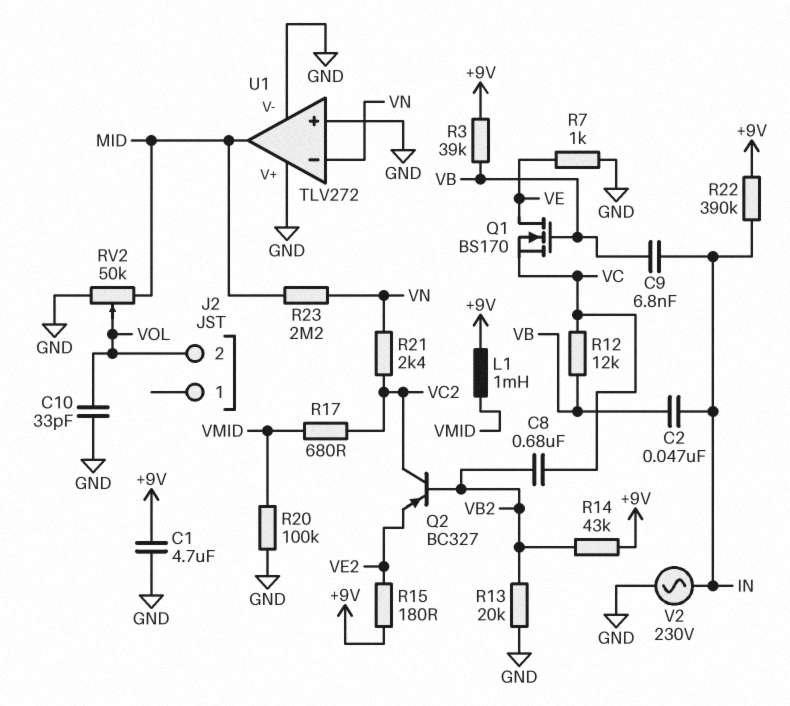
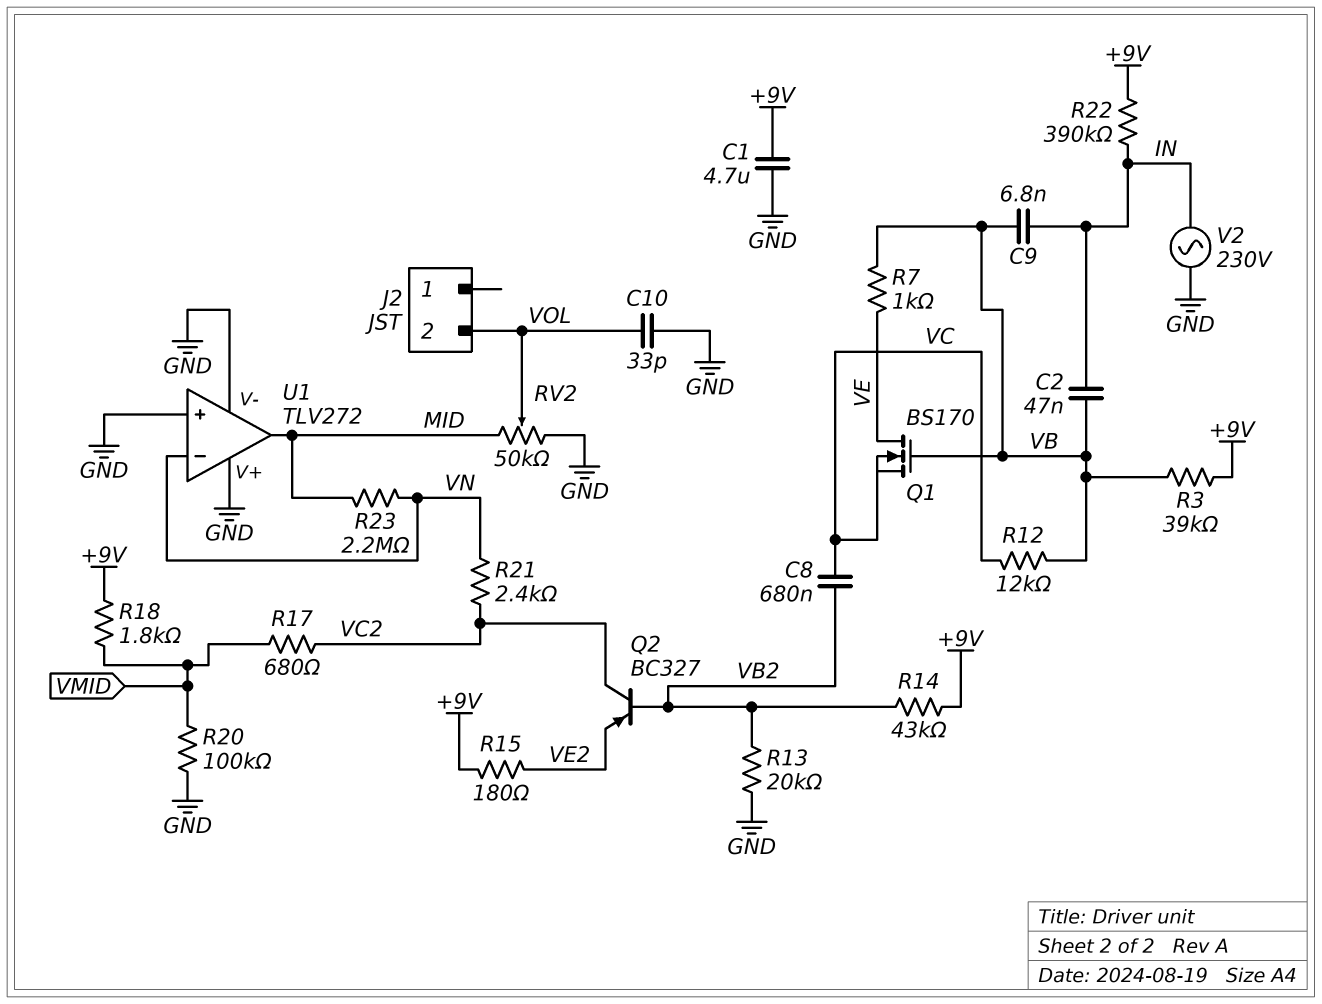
L1: 1mH (+9V, VMID) -> none
R7: 1k (GND, VE) -> 1k (VB, VE)
R18: none -> 1.8k (+9V, VMID)

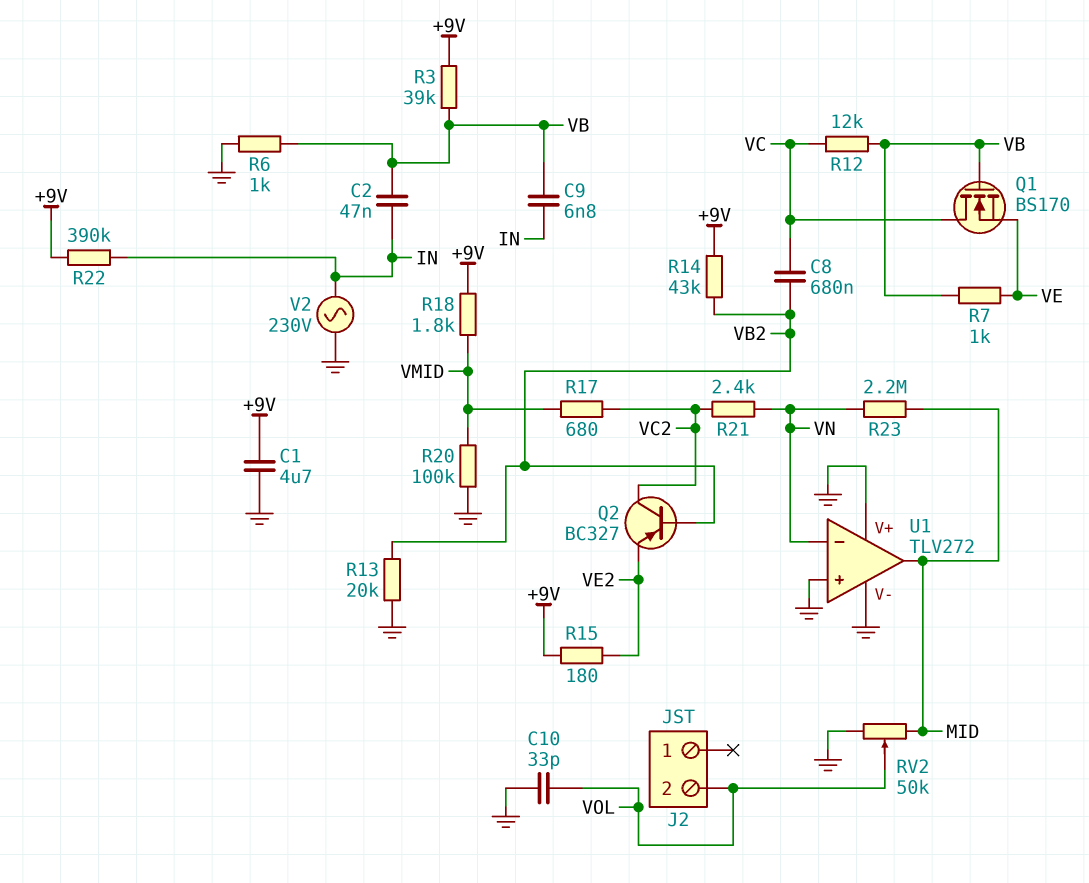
Q1: NMOS BS170 (G VB, D VE, S VC) -> NMOS BS170 (G VB, D VC, S VE)
R6: none -> 1k (GND, VB)

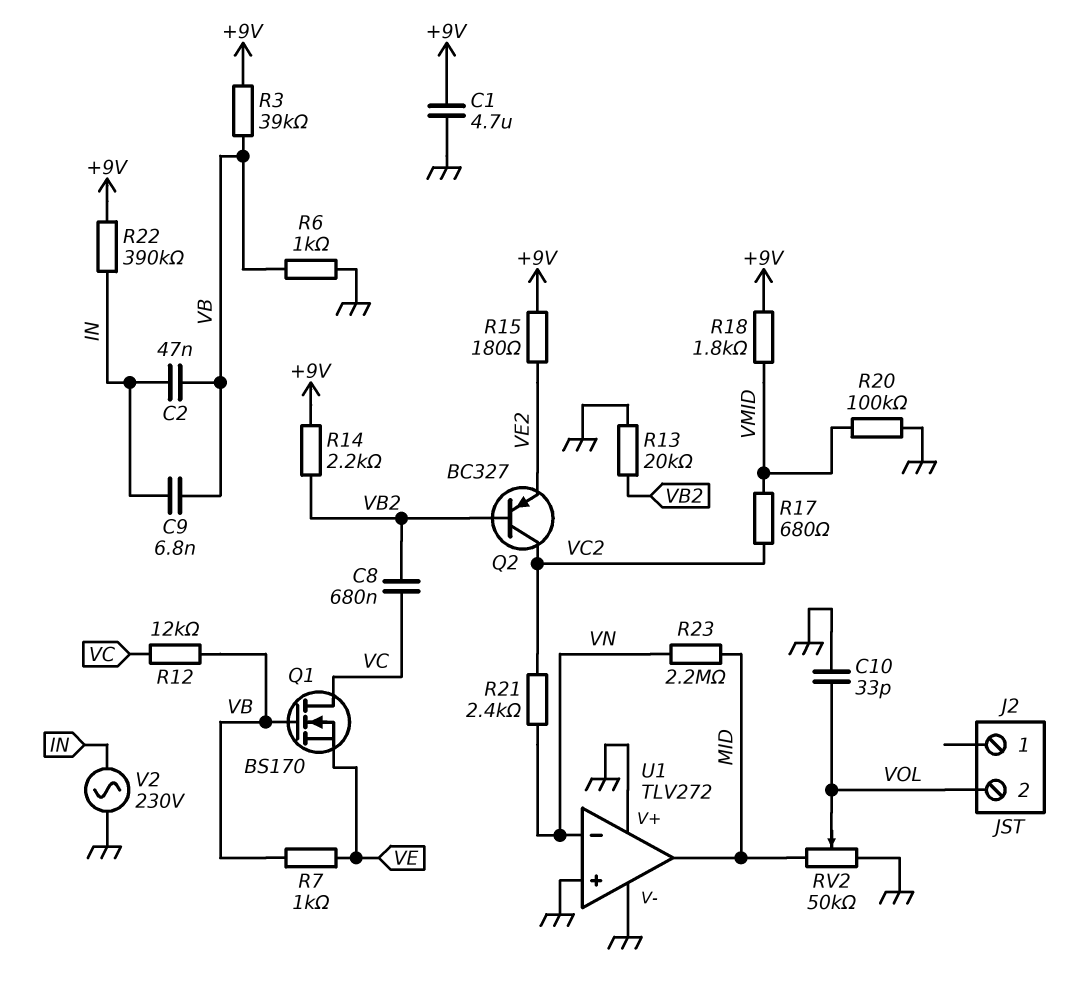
R14: 43k (+9V, VB2) -> 2.2k (+9V, VB2)

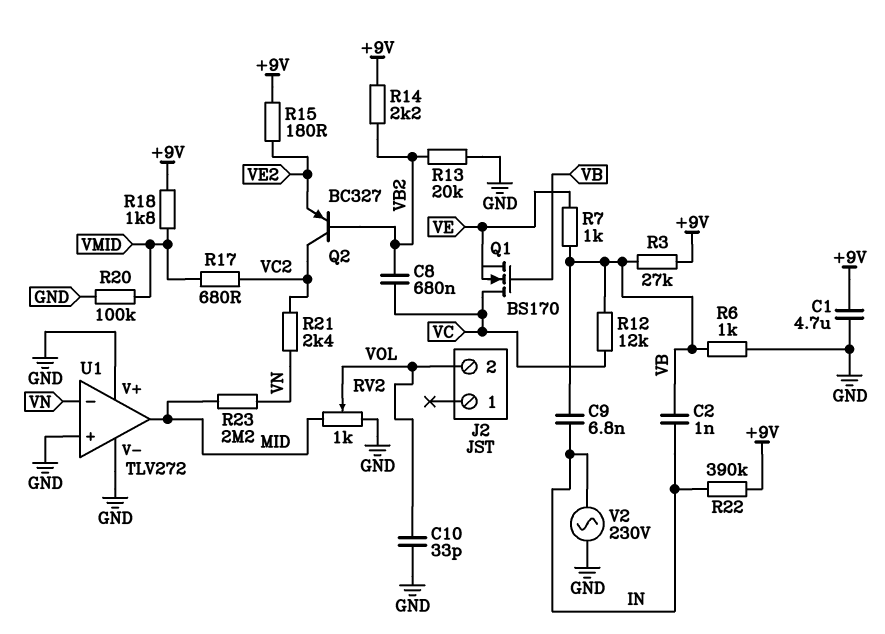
C2: 47nF (IN, VB) -> 1nF (IN, VB)
R3: 39k (+9V, VB) -> 27k (+9V, VB)
RV2: 50k (GND, MID, wiper VOL) -> 1k (GND, MID, wiper VOL)

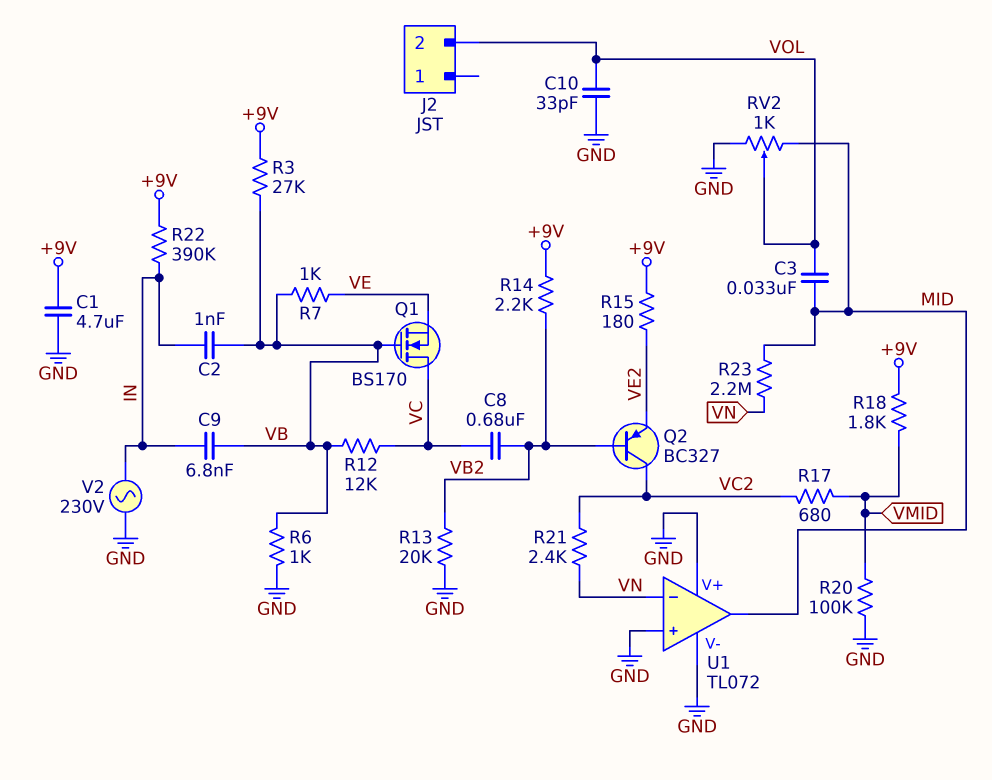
C3: none -> 33nF (MID, VOL)
U1: TLV272 -> TL072

